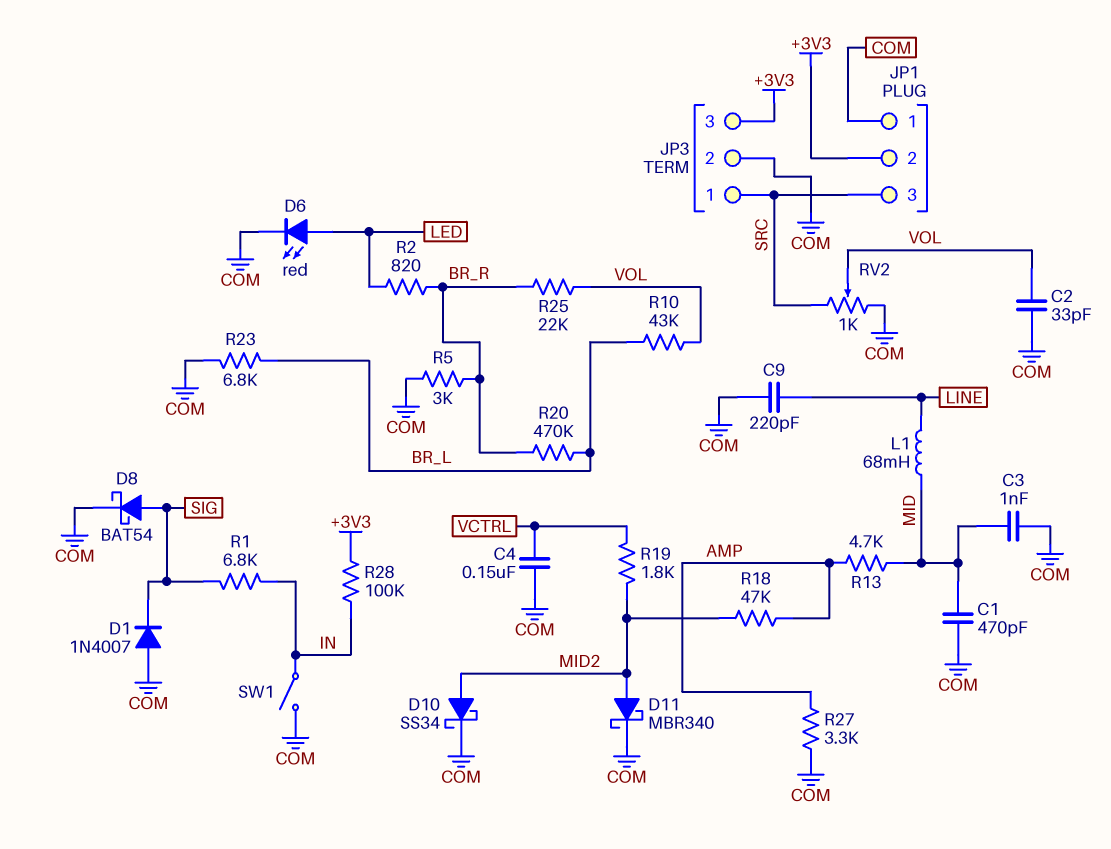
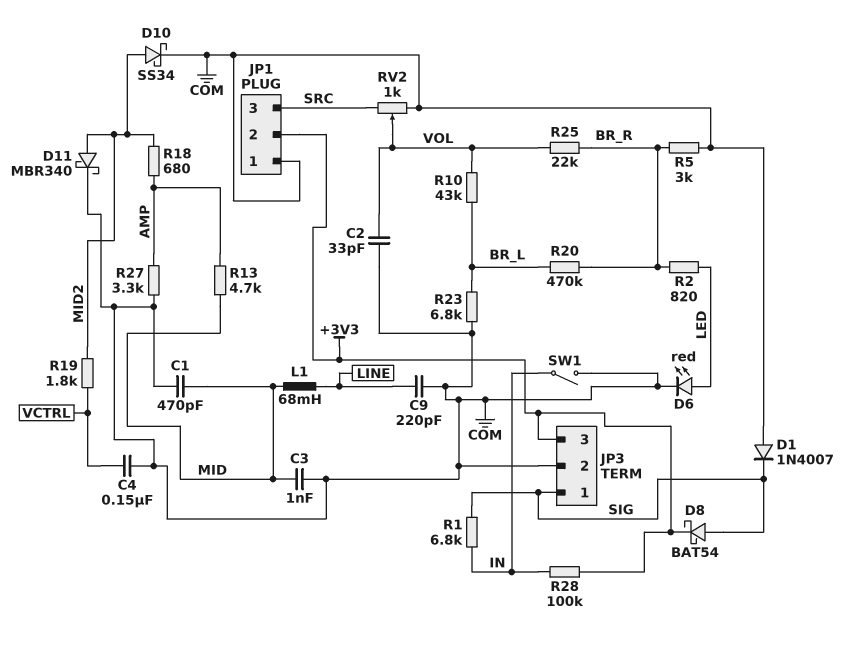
D8: schottky BAT54 (A SIG, K COM) -> schottky BAT54 (A SIG, K +3V3)
JP3 pin 1: SRC -> SIG
R18: 47k (AMP, MID2) -> 680 (AMP, MID2)

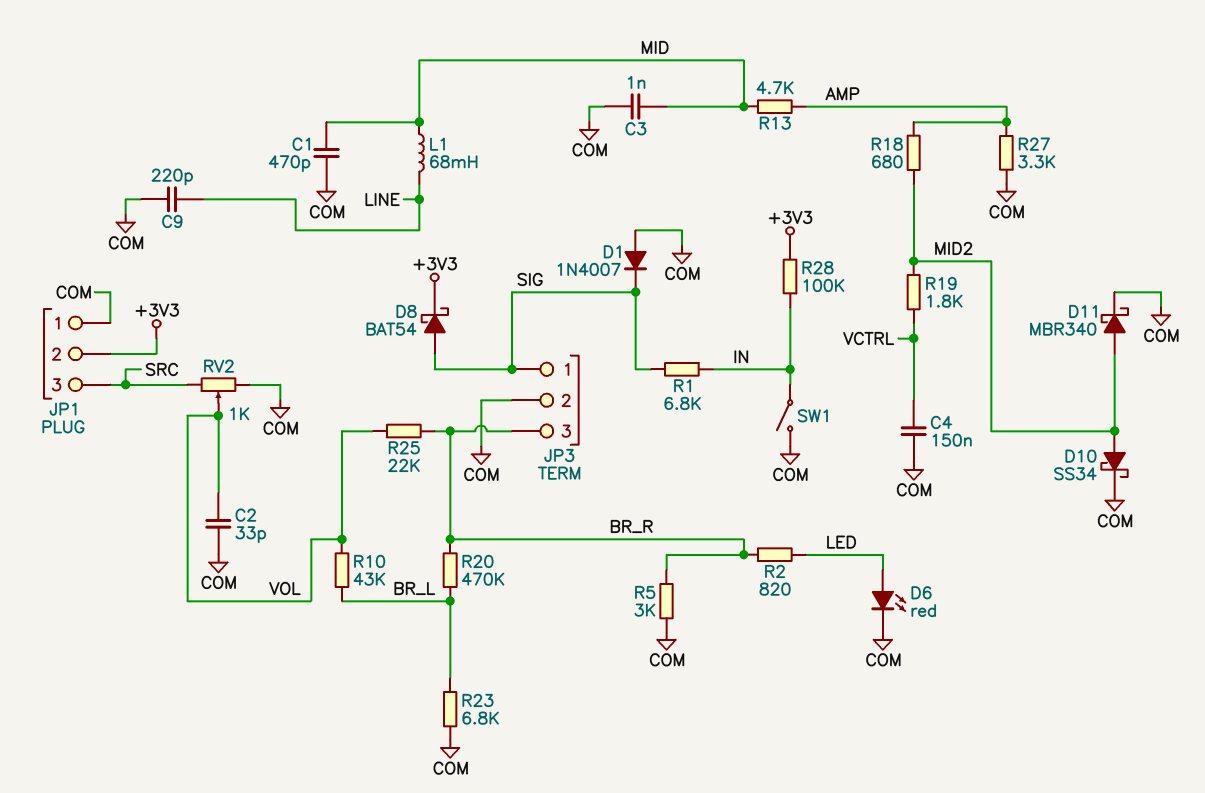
JP3 pin 3: +3V3 -> BR_R

